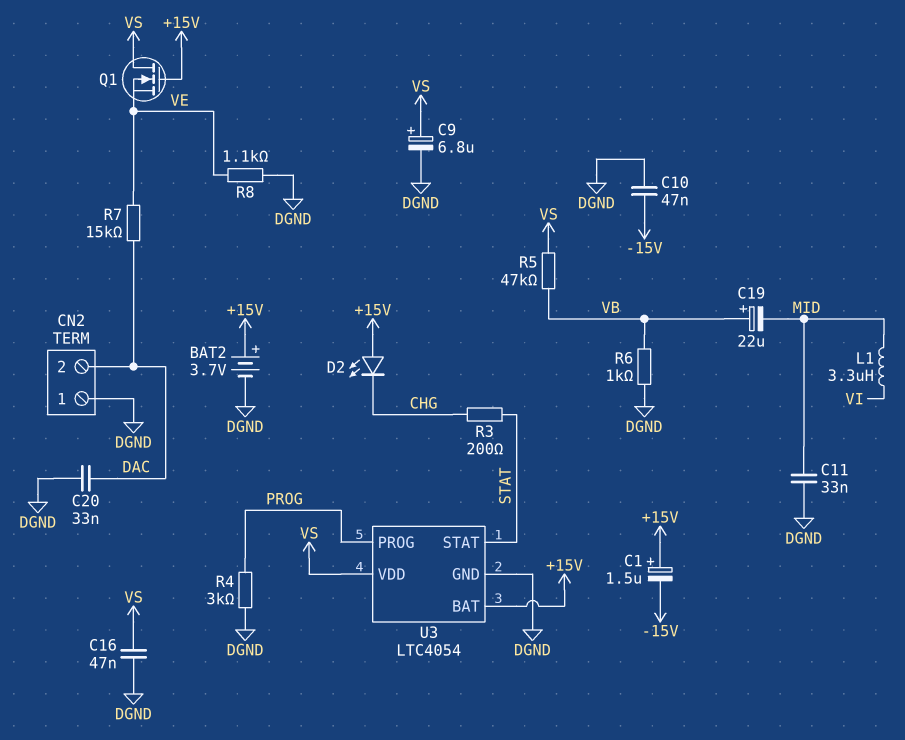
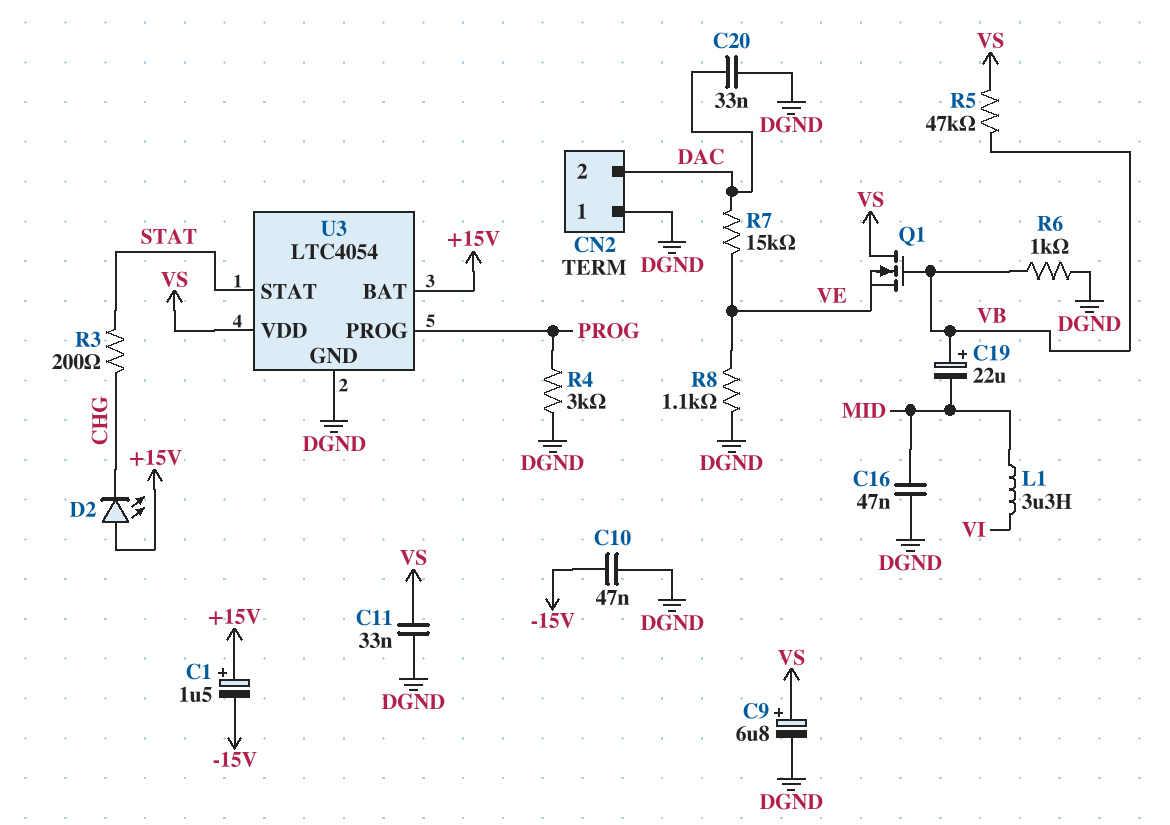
BAT2: 3.7V (plus +15V, minus DGND) -> none
C11: 33nF (DGND, MID) -> 33nF (DGND, VS)
C16: 47nF (DGND, VS) -> 47nF (DGND, MID)
Q1: NMOS (G +15V, D VS, S VE) -> NMOS (G VB, D VS, S VE)

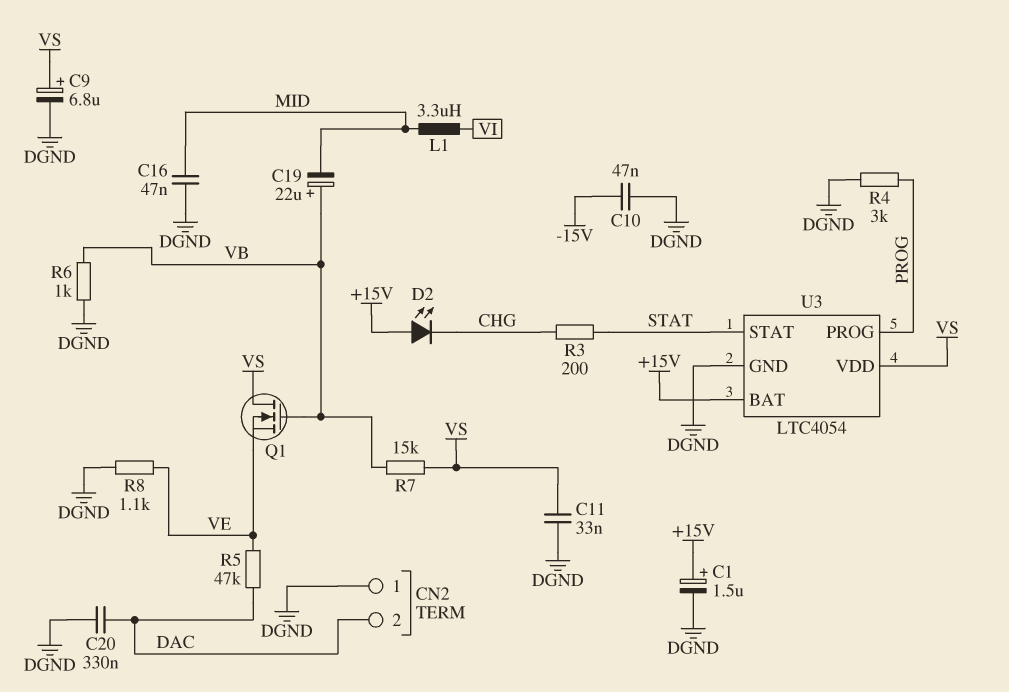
C1: 1.5uF (plus +15V, minus -15V) -> 1.5uF (plus +15V, minus DGND)
C20: 33nF (DAC, DGND) -> 330nF (DAC, DGND)
R5: 47k (VB, VS) -> 47k (DAC, VE)
R7: 15k (DAC, VE) -> 15k (VB, VS)

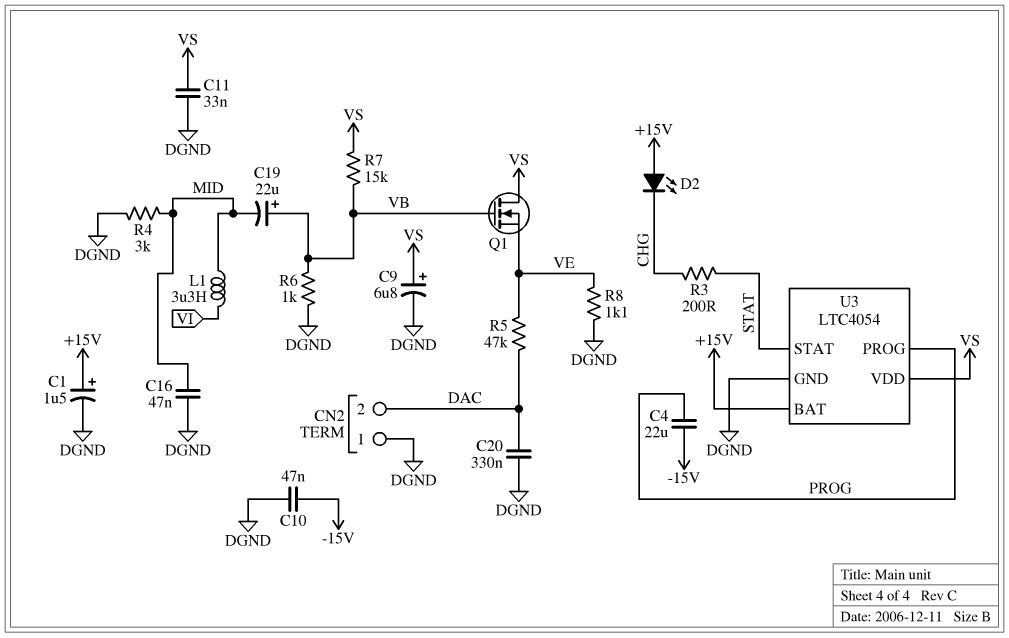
C4: none -> 22uF (-15V, PROG)
R4: 3k (DGND, PROG) -> 3k (DGND, MID)

